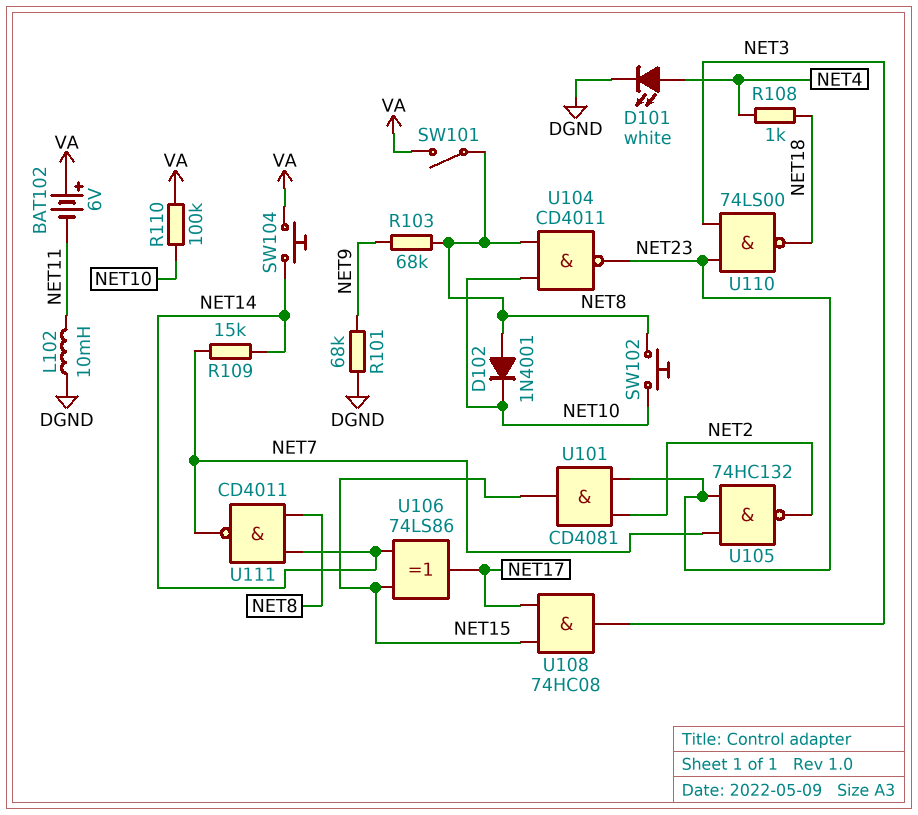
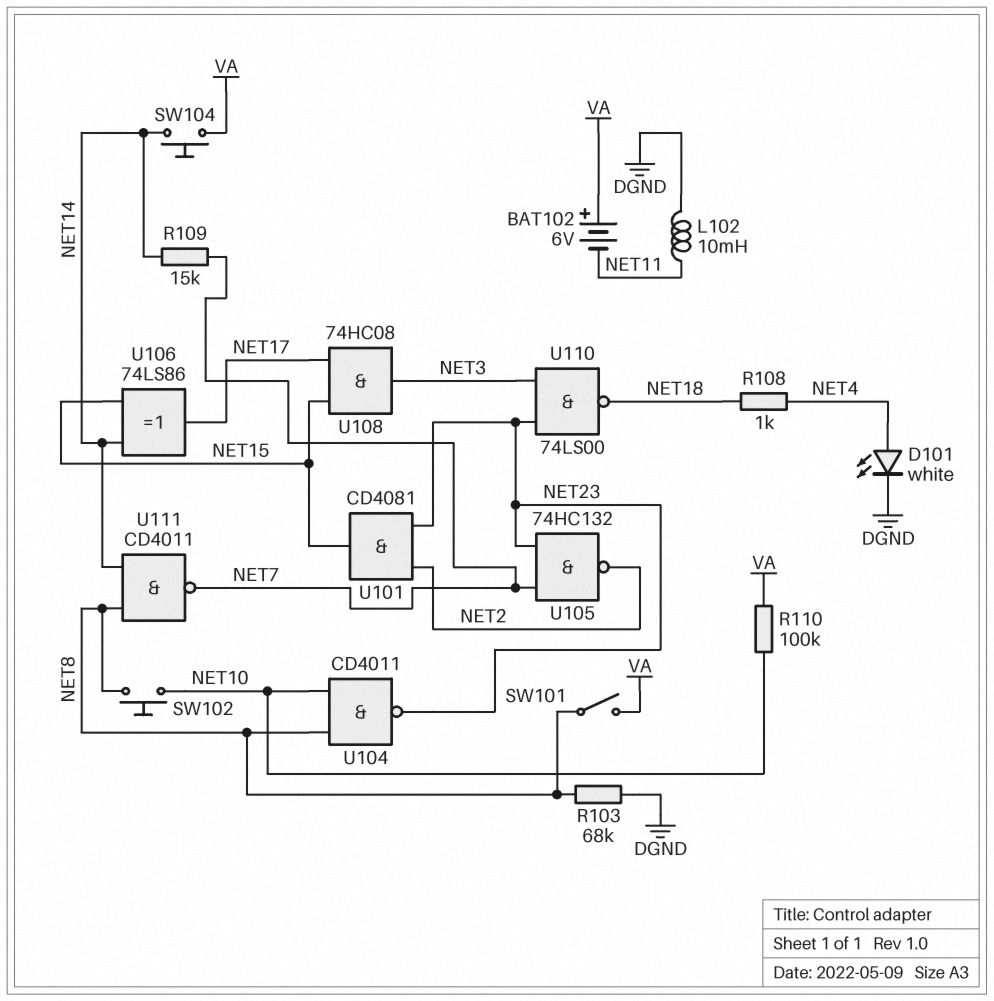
D102: diode 1N4001 (A NET8, K NET10) -> none
R101: 68k (DGND, NET9) -> none
R103: 68k (NET8, NET9) -> 68k (DGND, NET8)

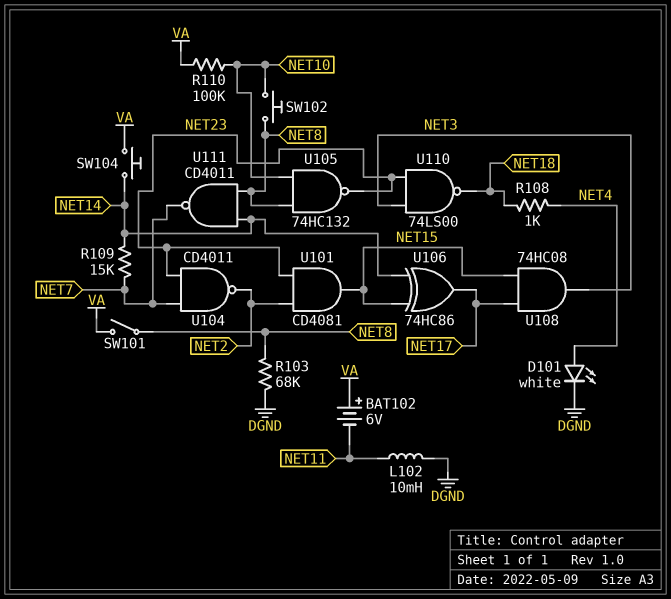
U104: NAND CD4011 (in NET8, in NET10, out NET23) -> NAND CD4011 (in NET7, in NET23, out NET2)
U105: NAND 74HC132 (in NET7, in NET23, out NET2) -> NAND 74HC132 (in NET8, in NET10, out NET23)
U106: XOR 74LS86 (in NET14, in NET15, out NET17) -> XOR 74HC86 (in NET14, in NET15, out NET17)

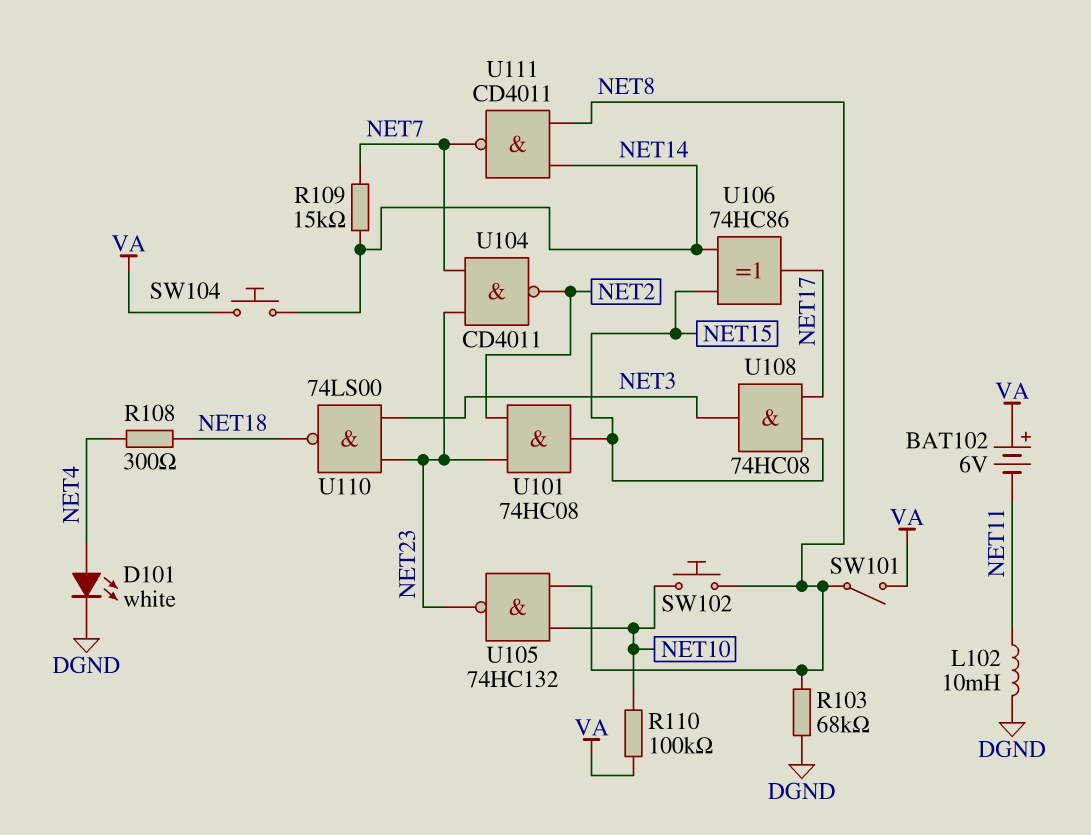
R108: 1k (NET4, NET18) -> 300 (NET4, NET18)
U101: AND CD4081 (in NET2, in NET23, out NET15) -> AND 74HC08 (in NET2, in NET23, out NET15)

